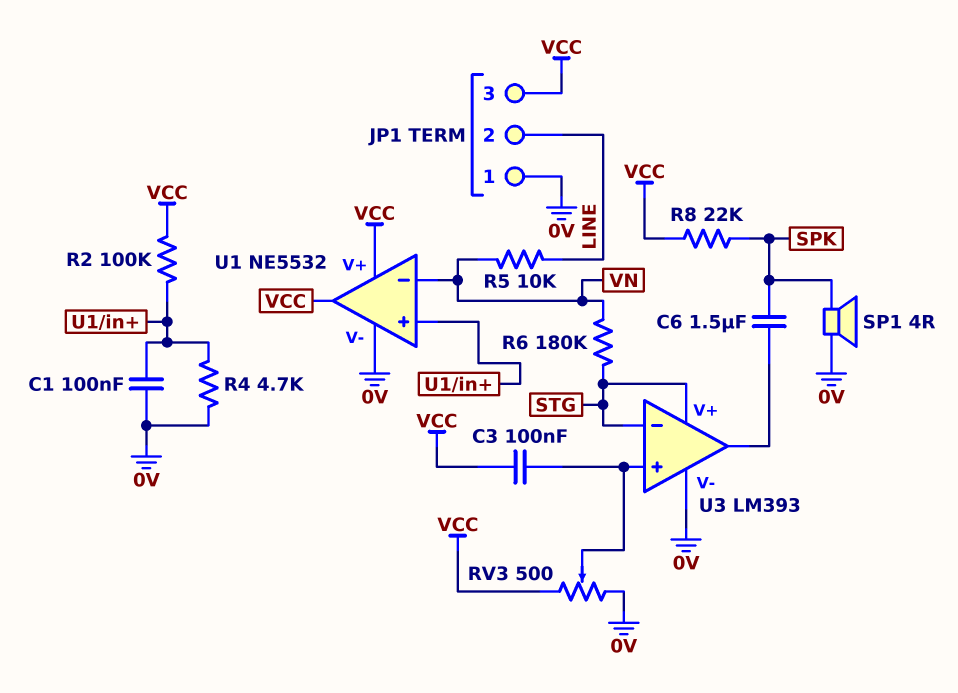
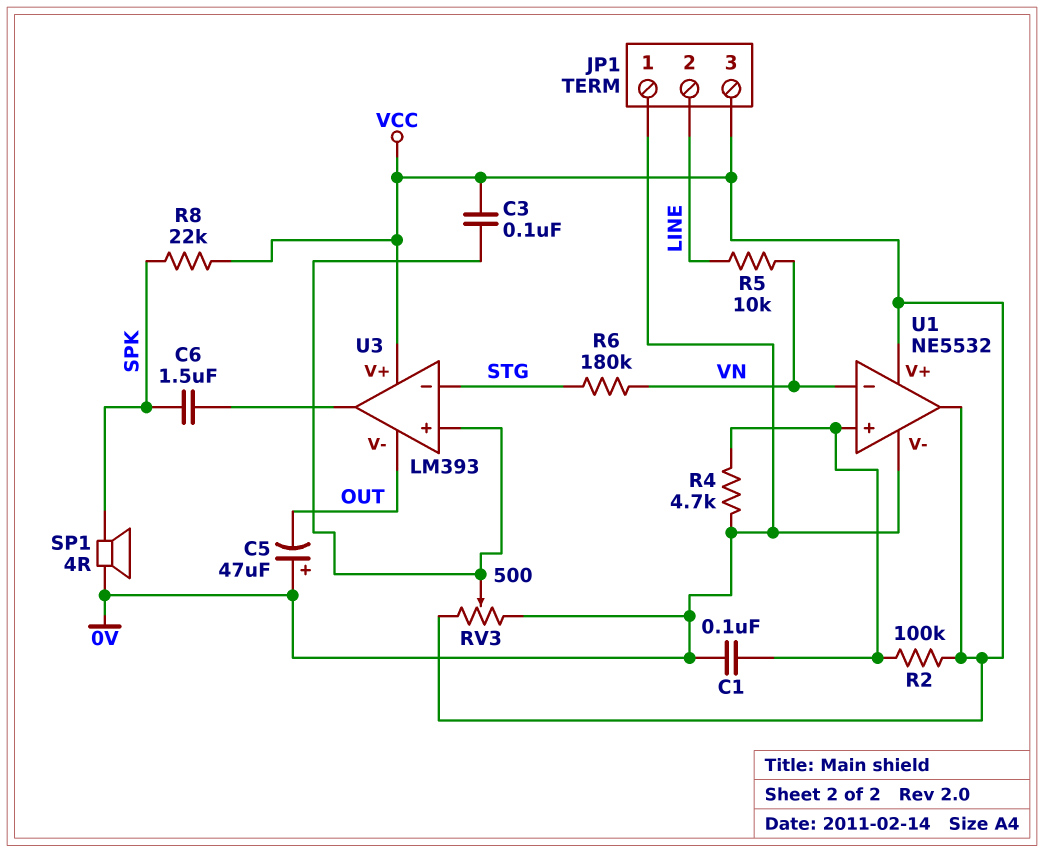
C5: none -> 47uF (plus 0V, minus OUT)
U3 pin V+: STG -> VCC
U3 pin V-: 0V -> OUT

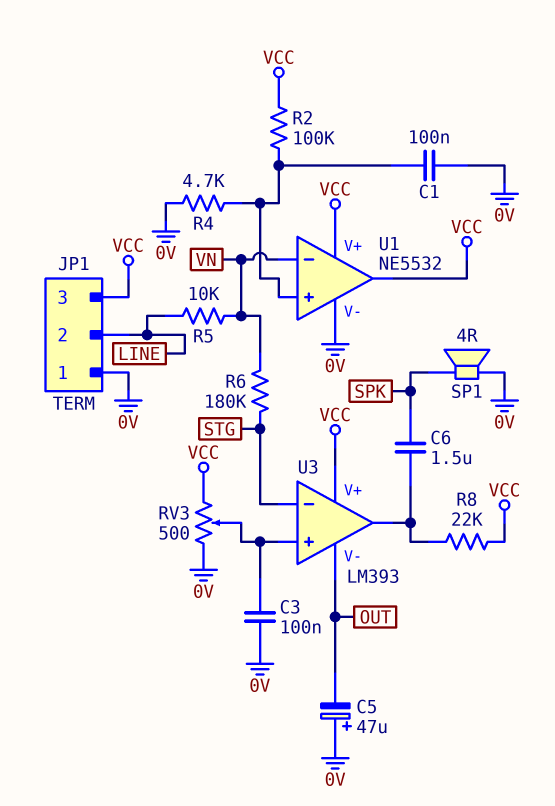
C3: 100nF (U3/in+, VCC) -> 100nF (0V, U3/in+)
R8: 22k (SPK, VCC) -> 22k (U3/out, VCC)

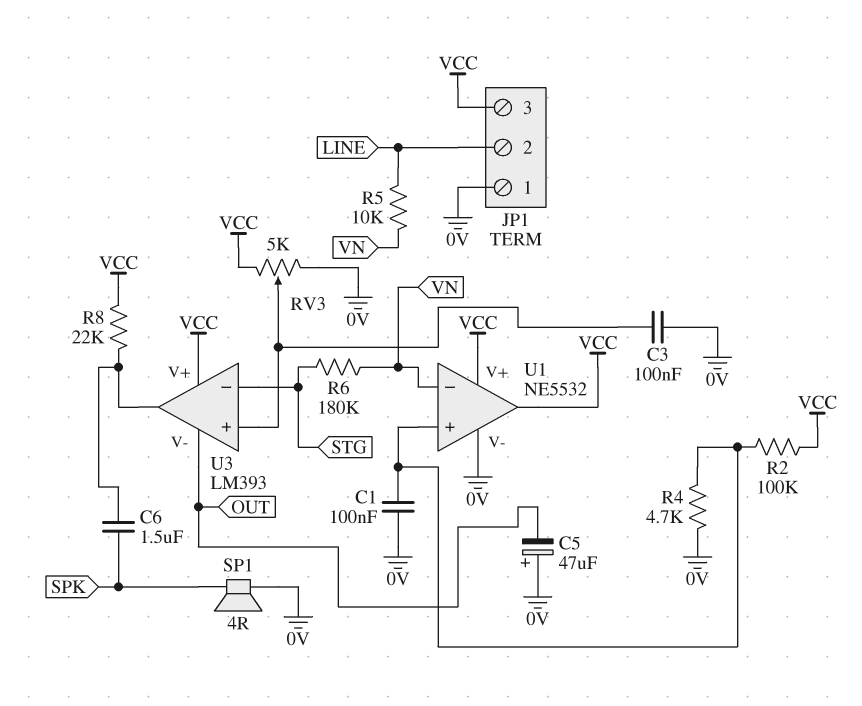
RV3: 500 (0V, VCC, wiper U3/in+) -> 5k (0V, VCC, wiper U3/in+)

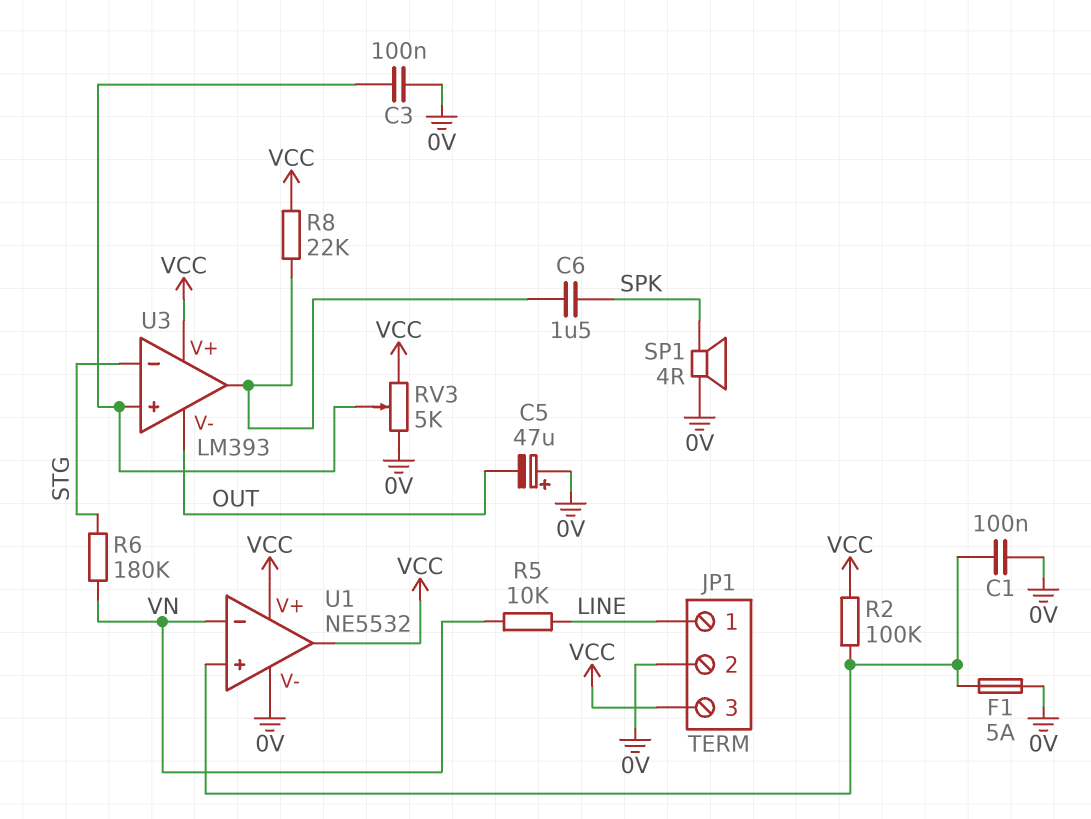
F1: none -> 5A (0V, U1/in+)
JP1 pin 1: 0V -> LINE
JP1 pin 2: LINE -> 0V
R4: 4.7k (0V, U1/in+) -> none

